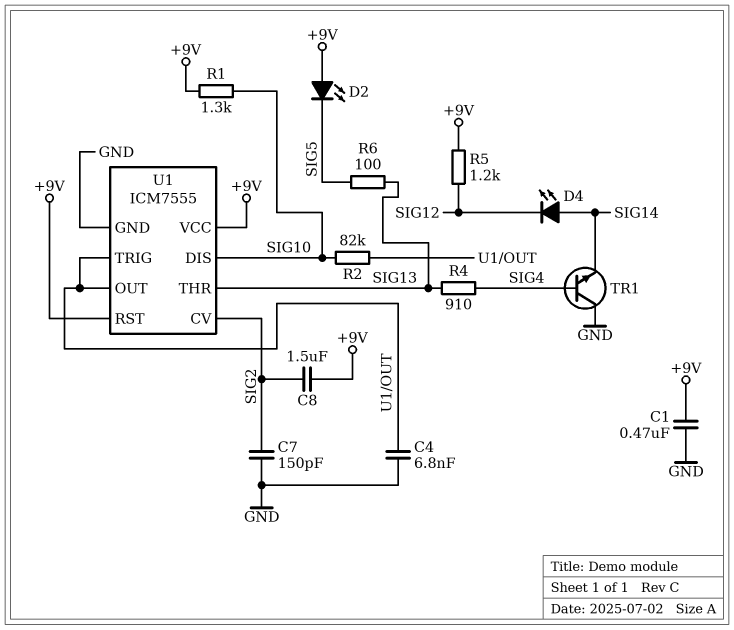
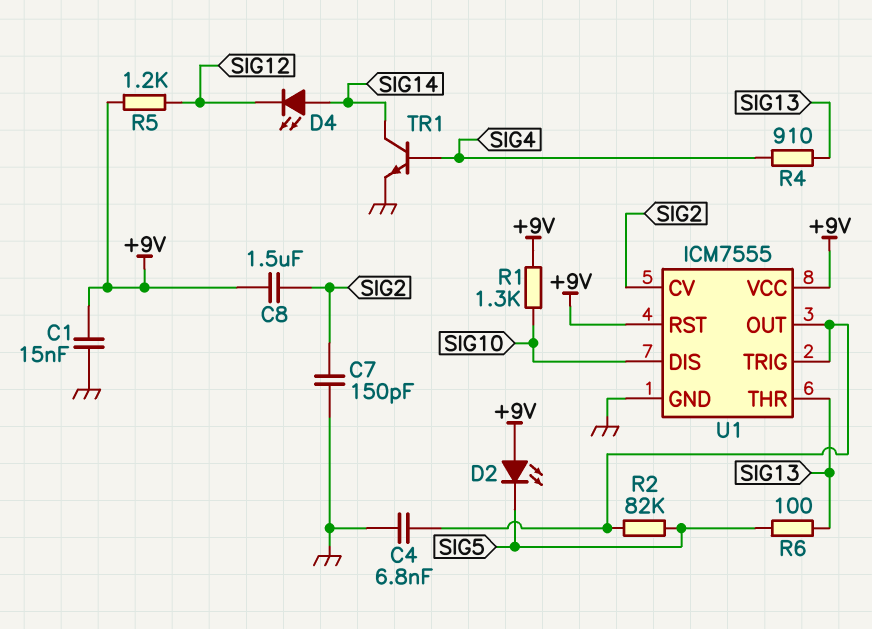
C1: 470nF (+9V, GND) -> 15nF (+9V, GND)
R2: 82k (SIG10, U1/OUT) -> 82k (SIG5, U1/OUT)
TR1: NPN (B SIG4, C GND, E SIG14) -> NPN (B SIG4, C SIG14, E GND)

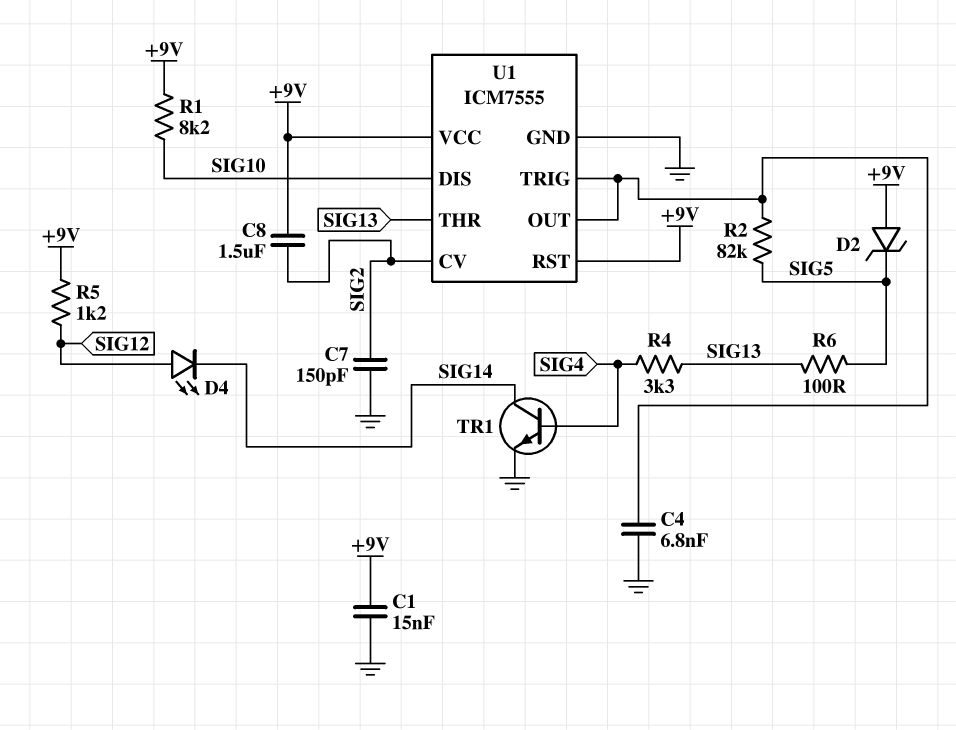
D2: LED (A +9V, K SIG5) -> zener (A +9V, K SIG5)
D4: LED (A SIG14, K SIG12) -> LED (A SIG12, K SIG14)
R1: 1.3k (+9V, SIG10) -> 8.2k (+9V, SIG10)
R4: 910 (SIG4, SIG13) -> 3.3k (SIG4, SIG13)

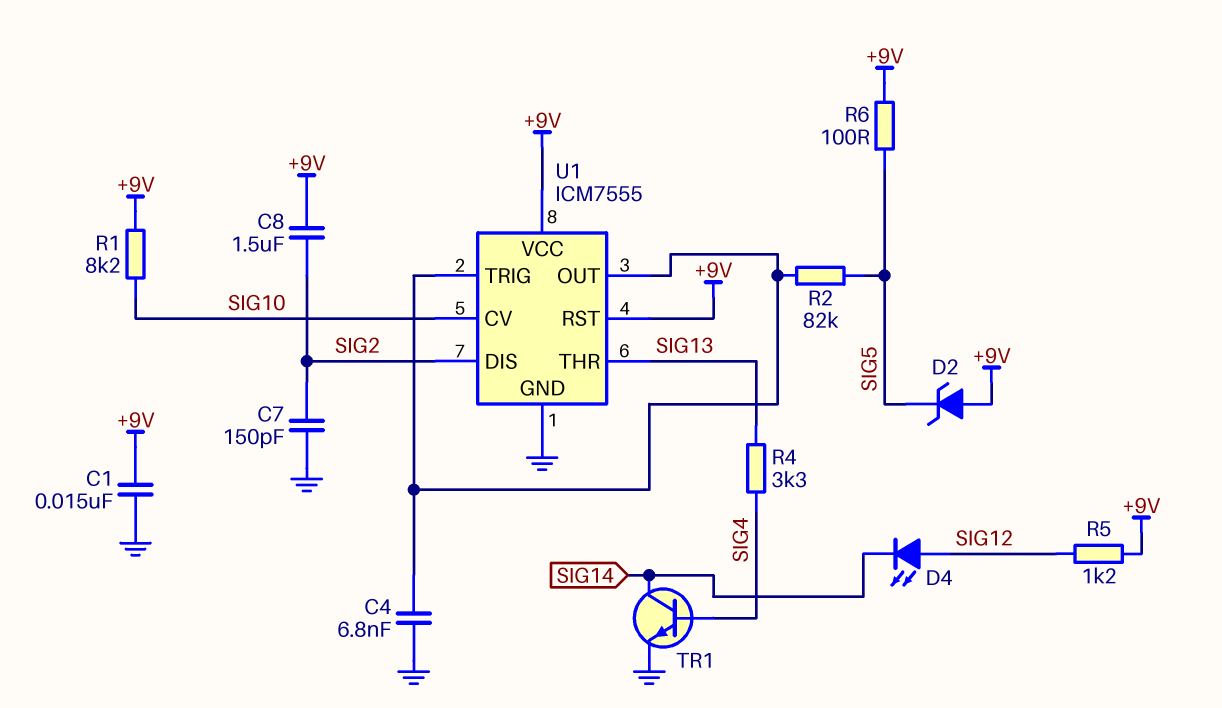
R6: 100 (SIG5, SIG13) -> 100 (+9V, SIG5)
U1 pin CV: SIG2 -> SIG10
U1 pin DIS: SIG10 -> SIG2

